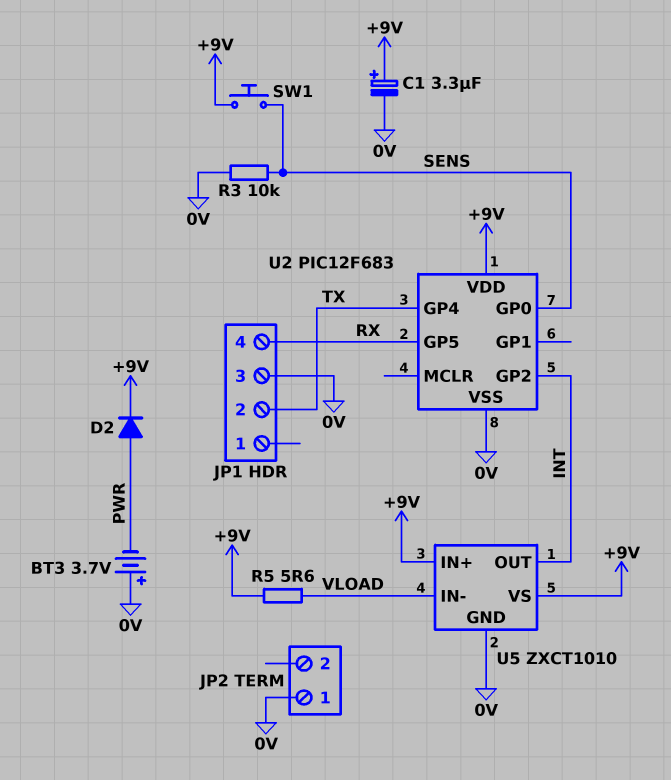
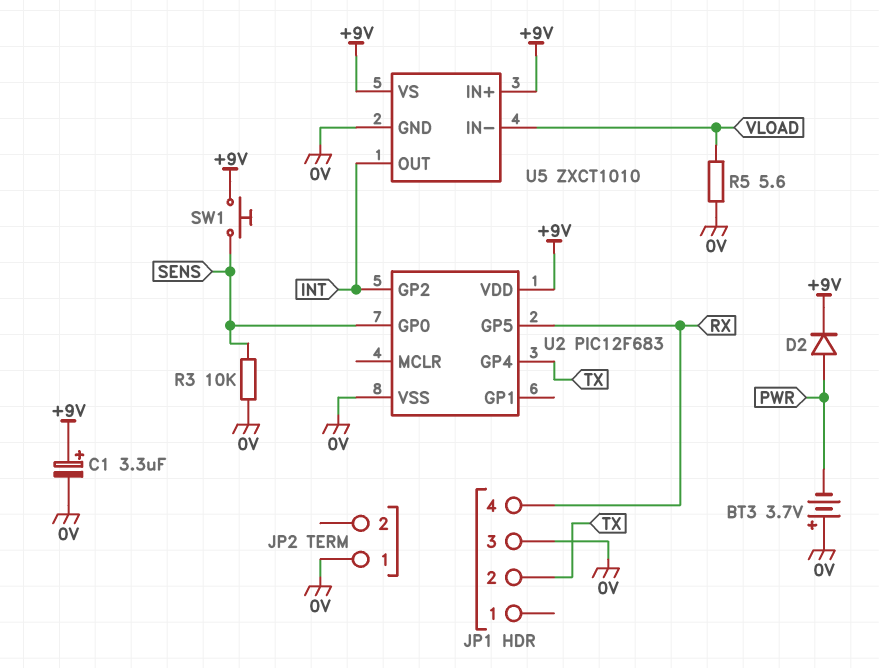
R5: 5.6 (+9V, VLOAD) -> 5.6 (0V, VLOAD)

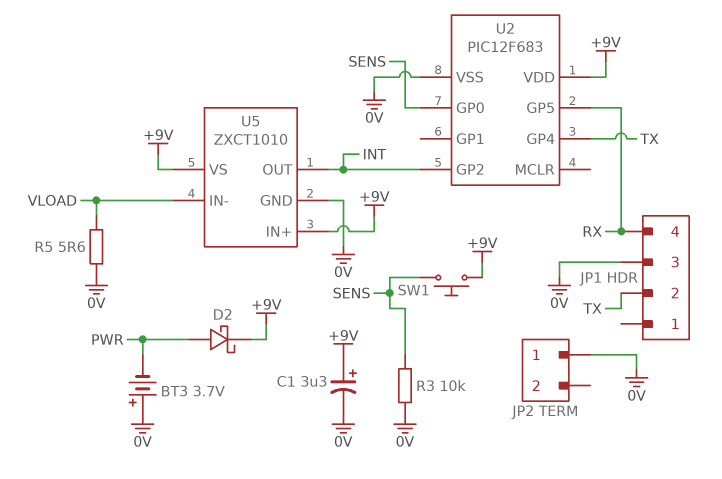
D2: diode (A PWR, K +9V) -> schottky (A PWR, K +9V)

